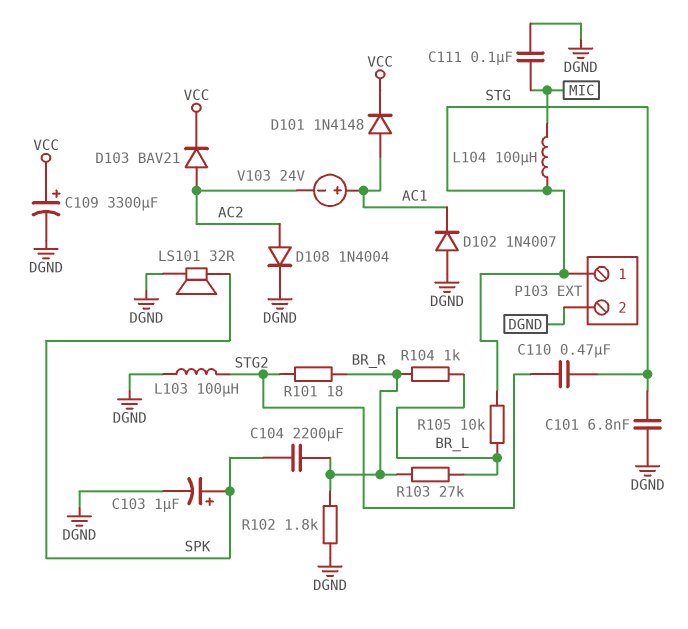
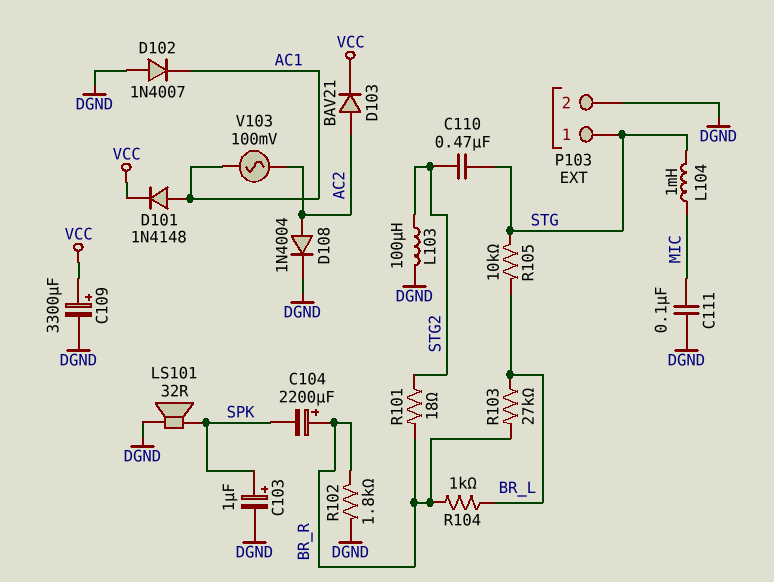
C101: 6.8nF (DGND, STG) -> none
C104: 2200uF (BR_R, SPK) -> 2200uF (plus BR_R, minus SPK)
L104: 100uH (MIC, STG) -> 1mH (MIC, STG)
V103: 24V (plus AC1, minus AC2) -> AC 100mV (AC1, AC2)

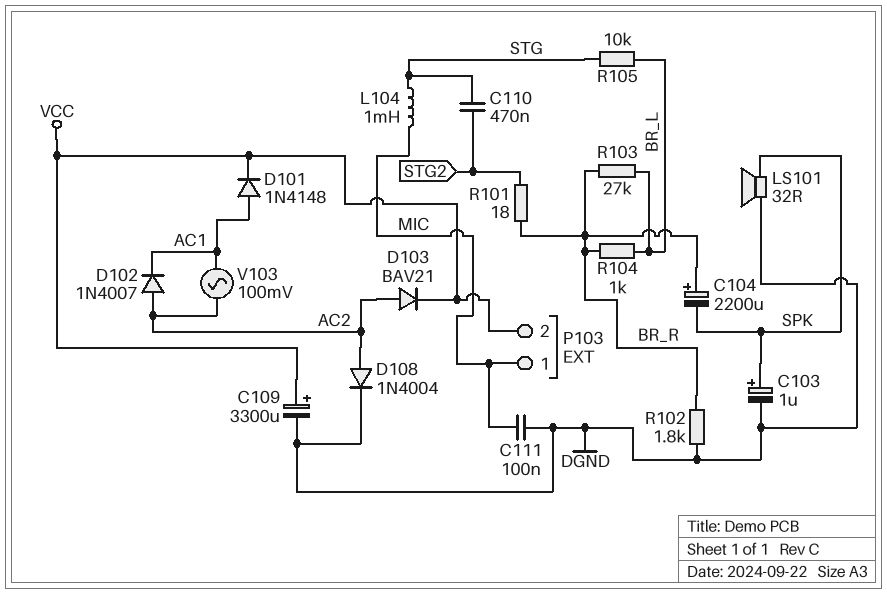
D102: diode 1N4007 (A DGND, K AC1) -> diode 1N4007 (A AC2, K AC1)
L103: 100uH (DGND, STG2) -> none
P103 pin 1: STG -> MIC
P103 pin 2: DGND -> VCC

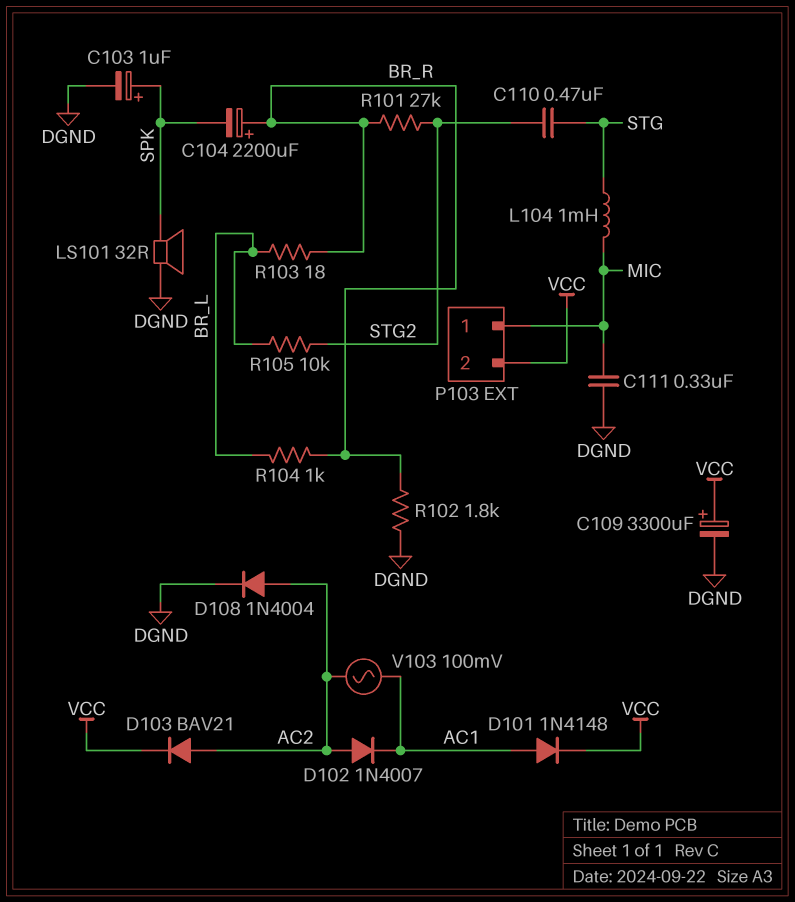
C111: 100nF (DGND, MIC) -> 330nF (DGND, MIC)
R101: 18 (BR_R, STG2) -> 27k (BR_R, STG2)
R103: 27k (BR_L, BR_R) -> 18 (BR_L, BR_R)
R105: 10k (BR_L, STG) -> 10k (BR_L, STG2)

